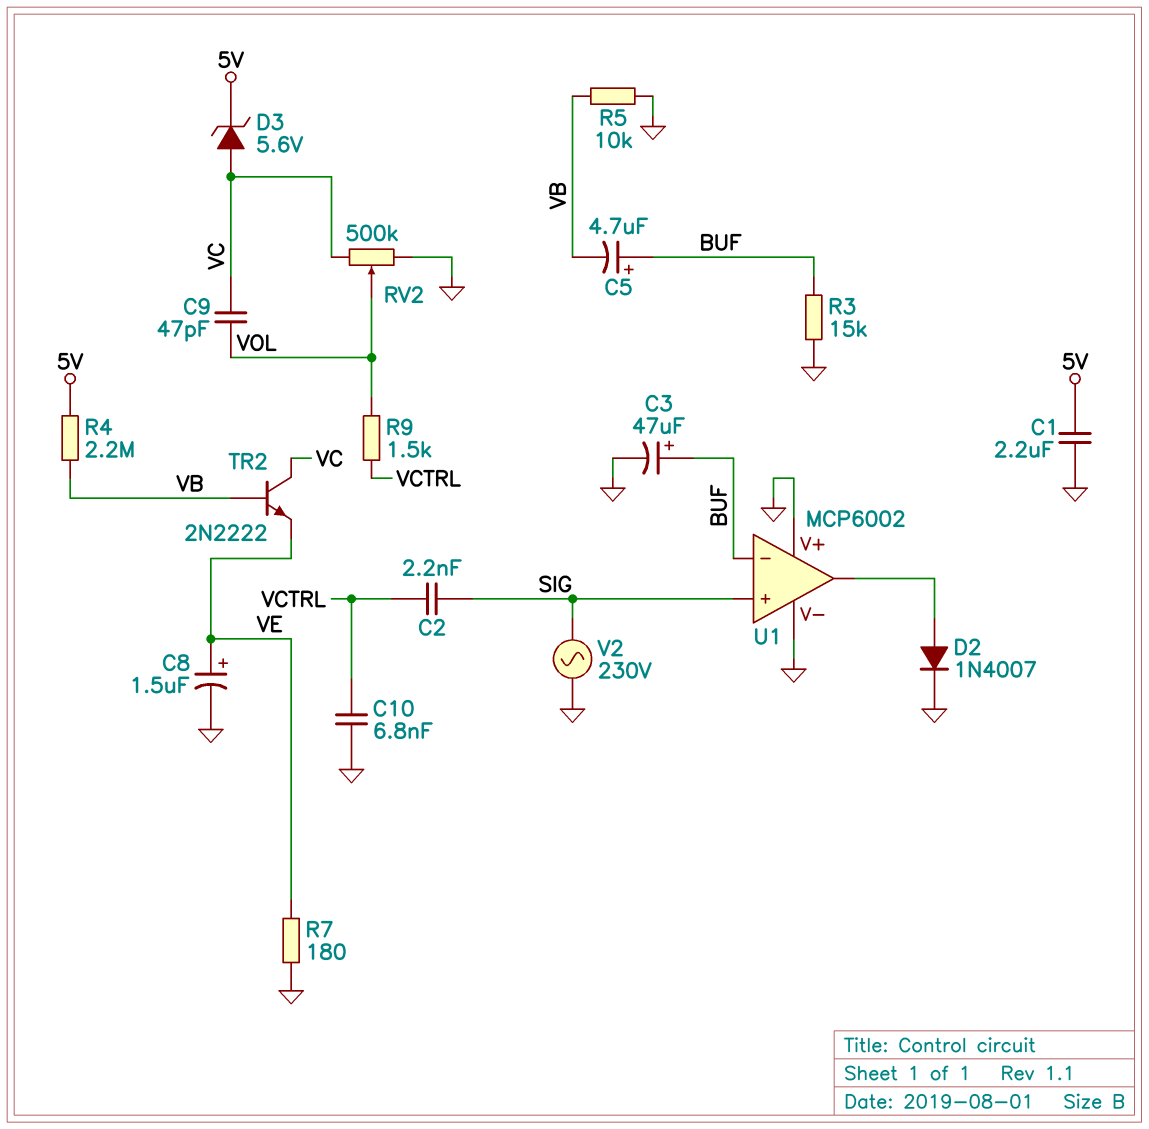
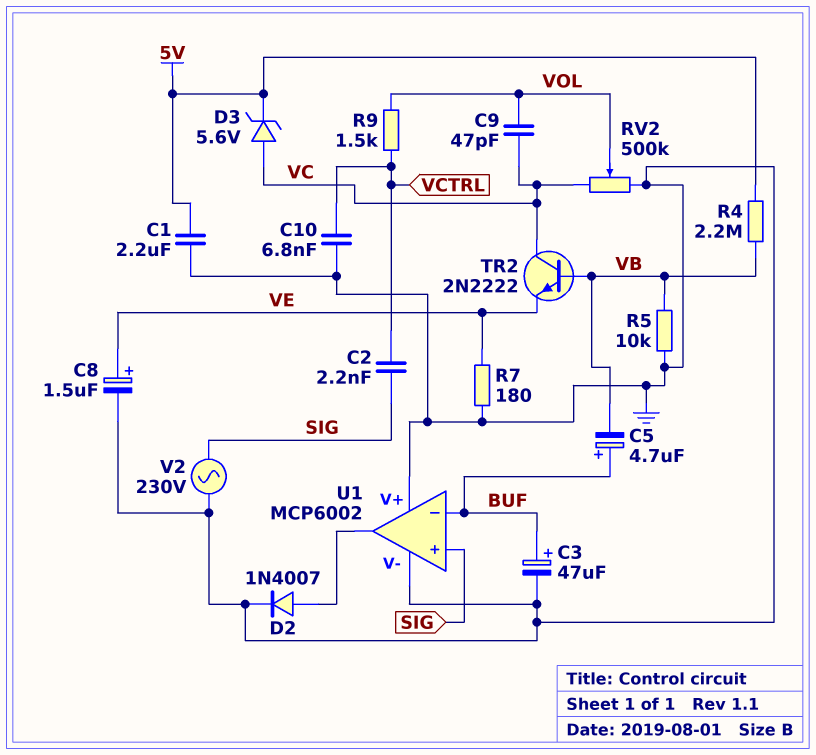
R3: 15k (BUF, GND) -> none

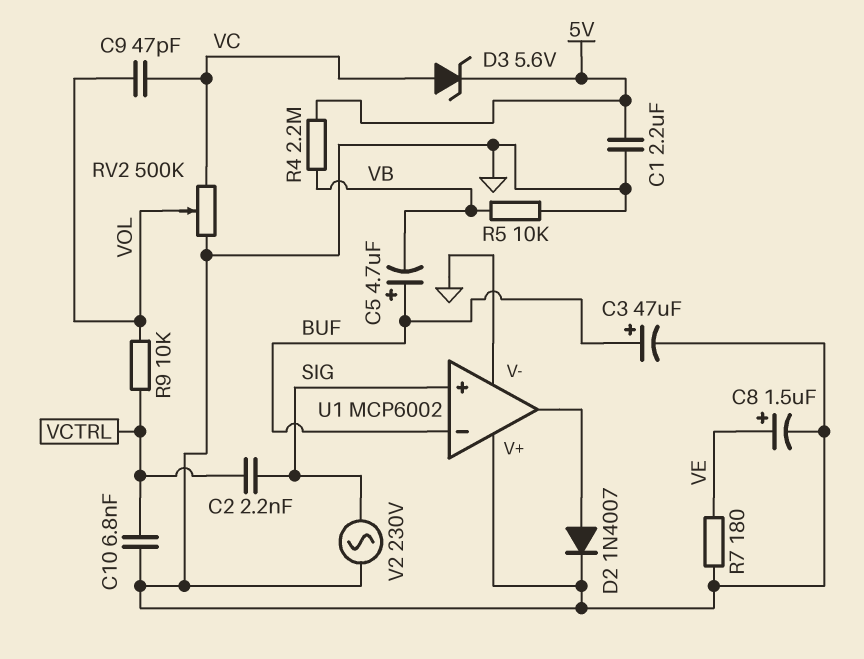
R9: 1.5k (VCTRL, VOL) -> 10k (VCTRL, VOL)
TR2: NPN 2N2222 (B VB, C VC, E VE) -> none

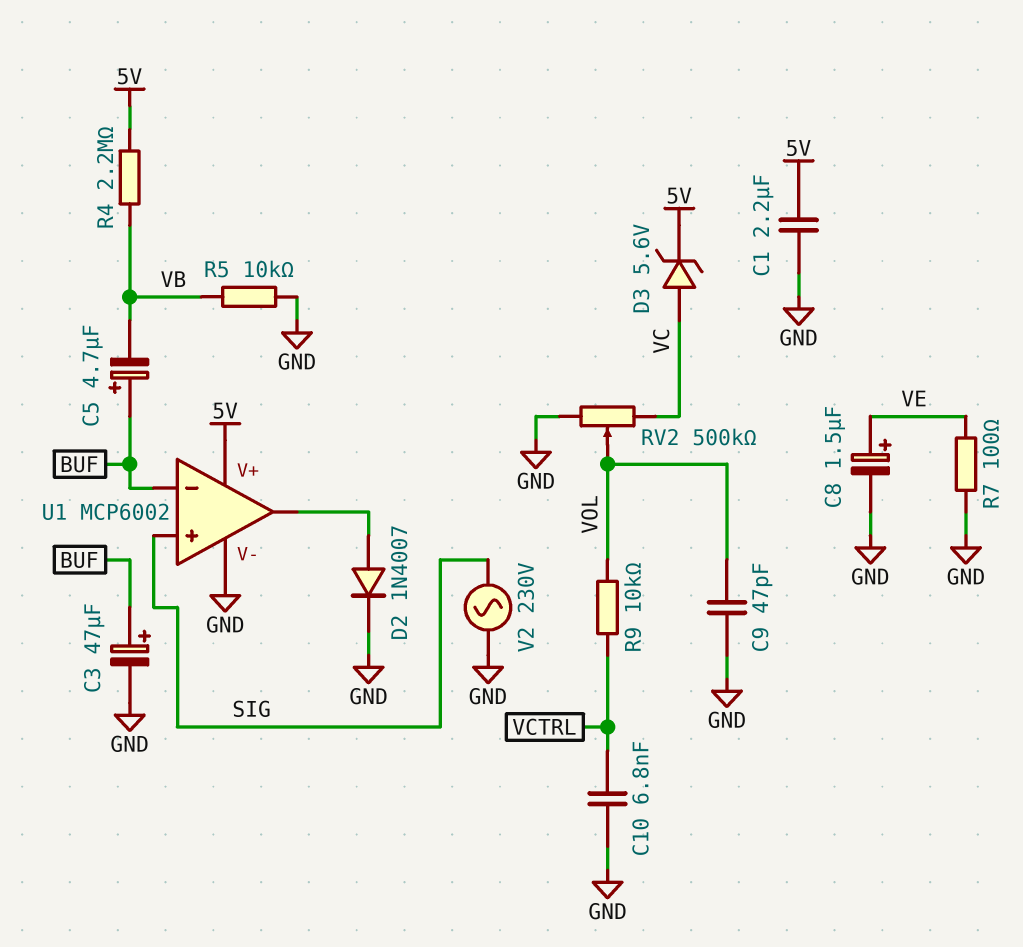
C2: 2.2nF (SIG, VCTRL) -> none
C9: 47pF (VC, VOL) -> 47pF (GND, VOL)
R7: 180 (GND, VE) -> 100 (GND, VE)
U1 pin V+: GND -> 5V

